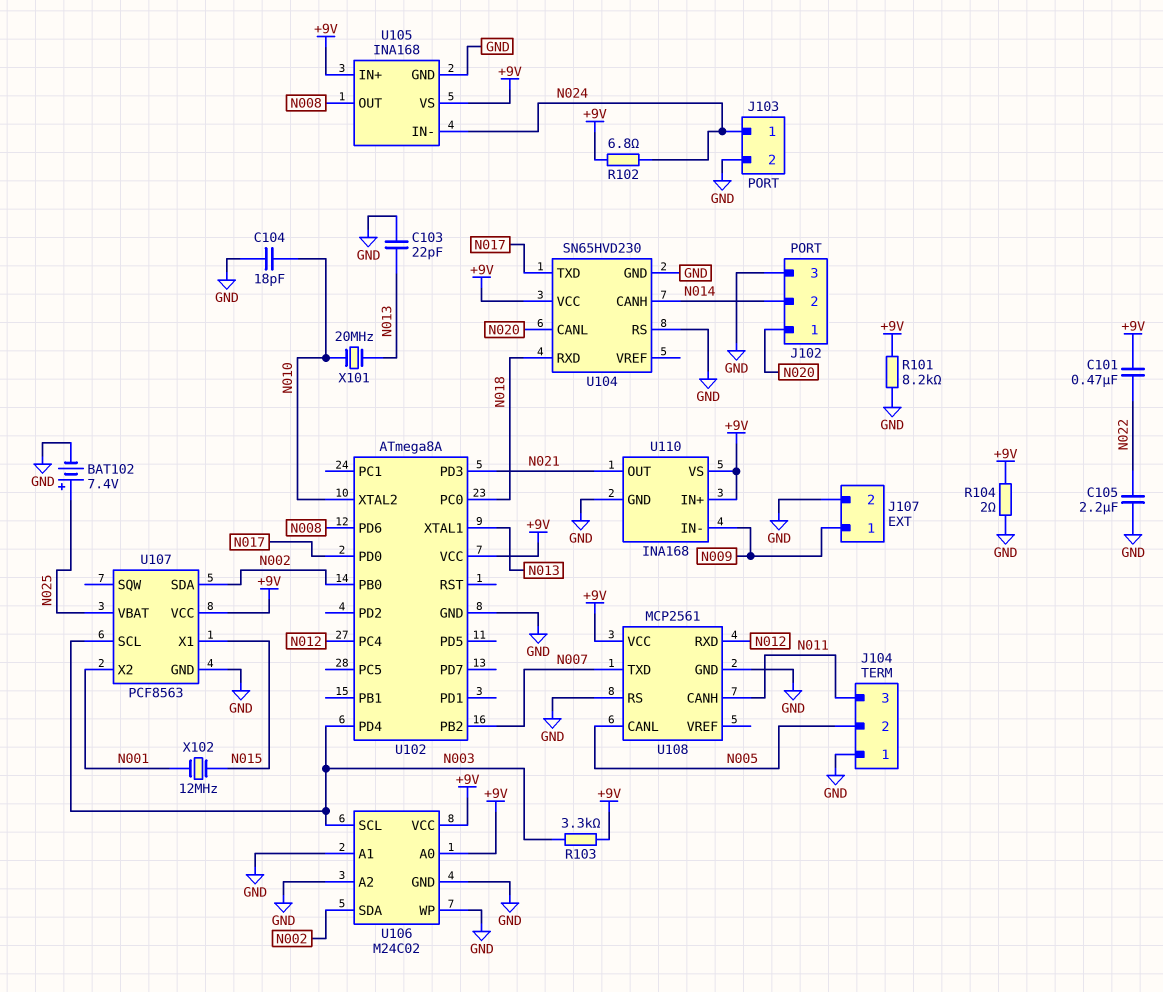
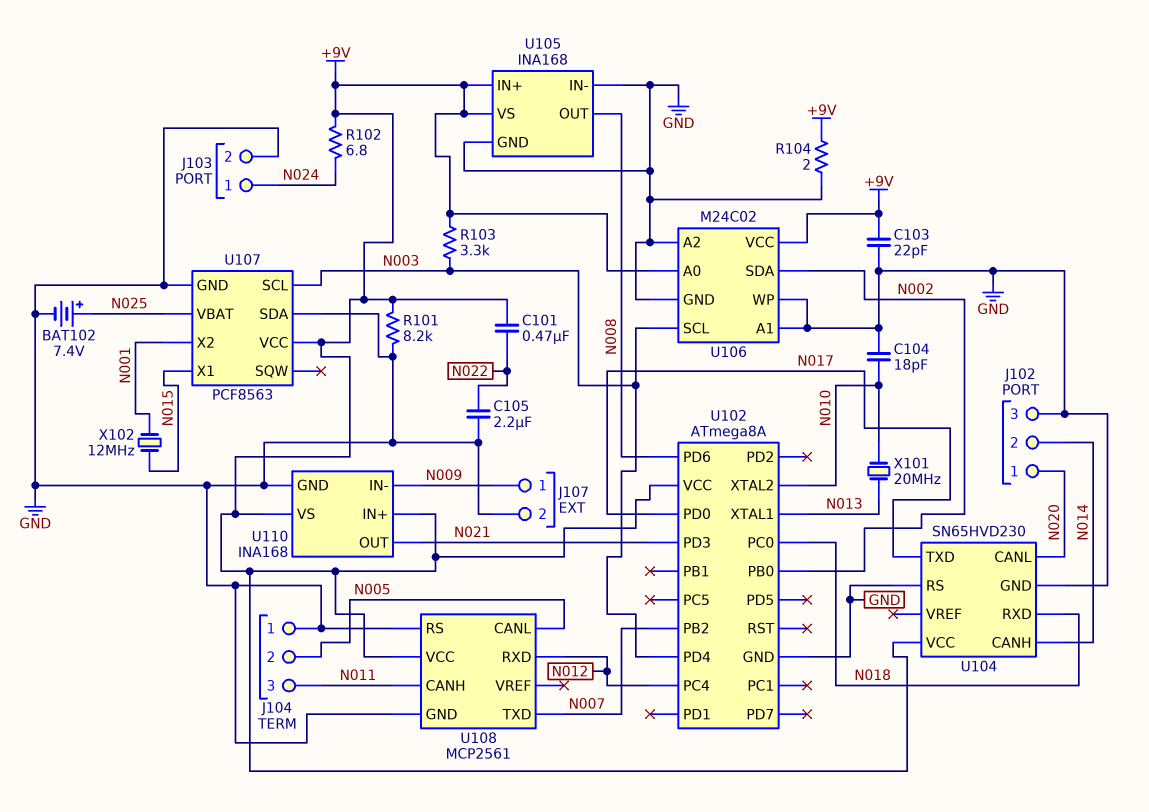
C103: 22pF (GND, N013) -> 22pF (+9V, GND)
U105 pin IN-: N024 -> GND
U107 pin SDA: N002 -> GND

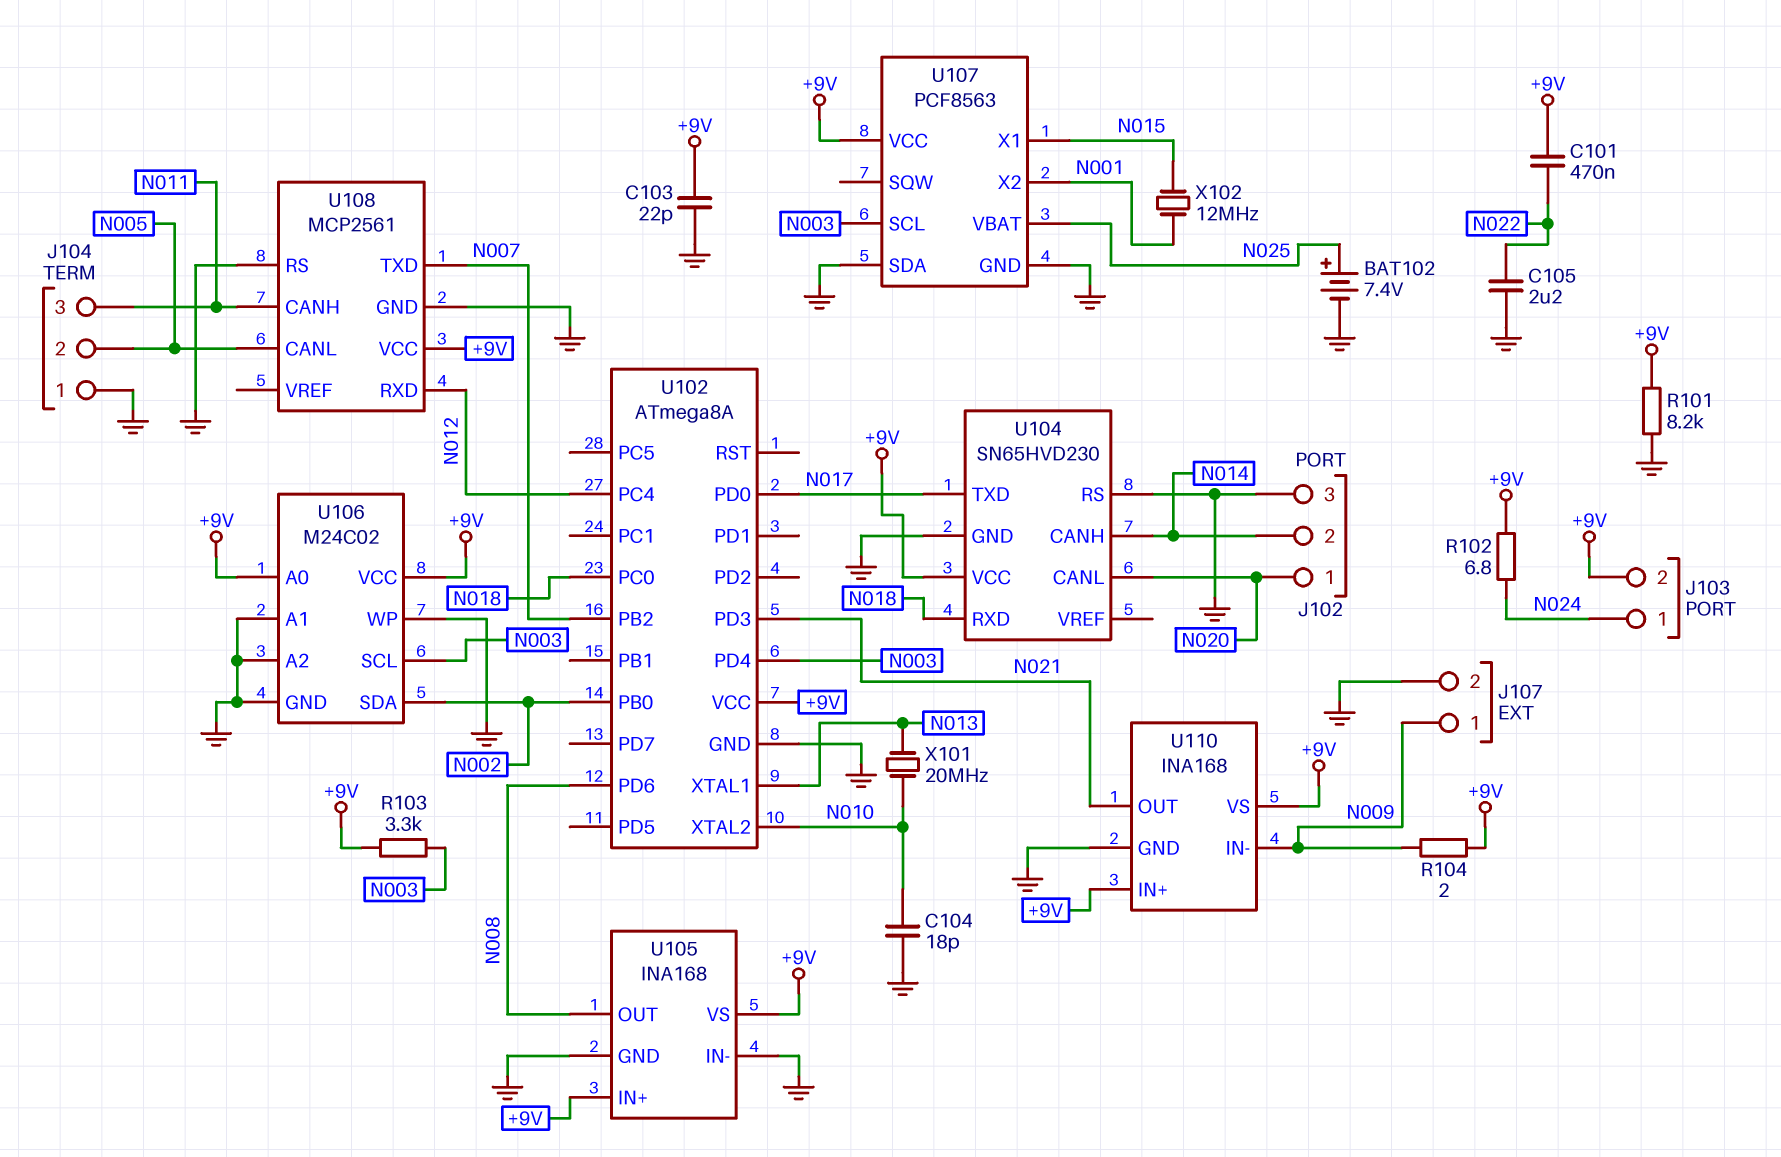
J103 pin 2: GND -> +9V
R104: 2 (+9V, GND) -> 2 (+9V, N009)

